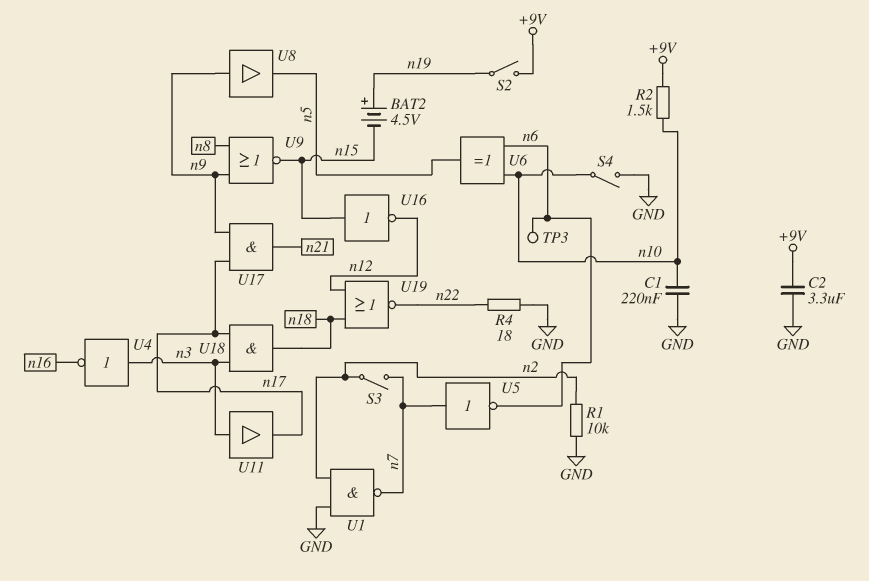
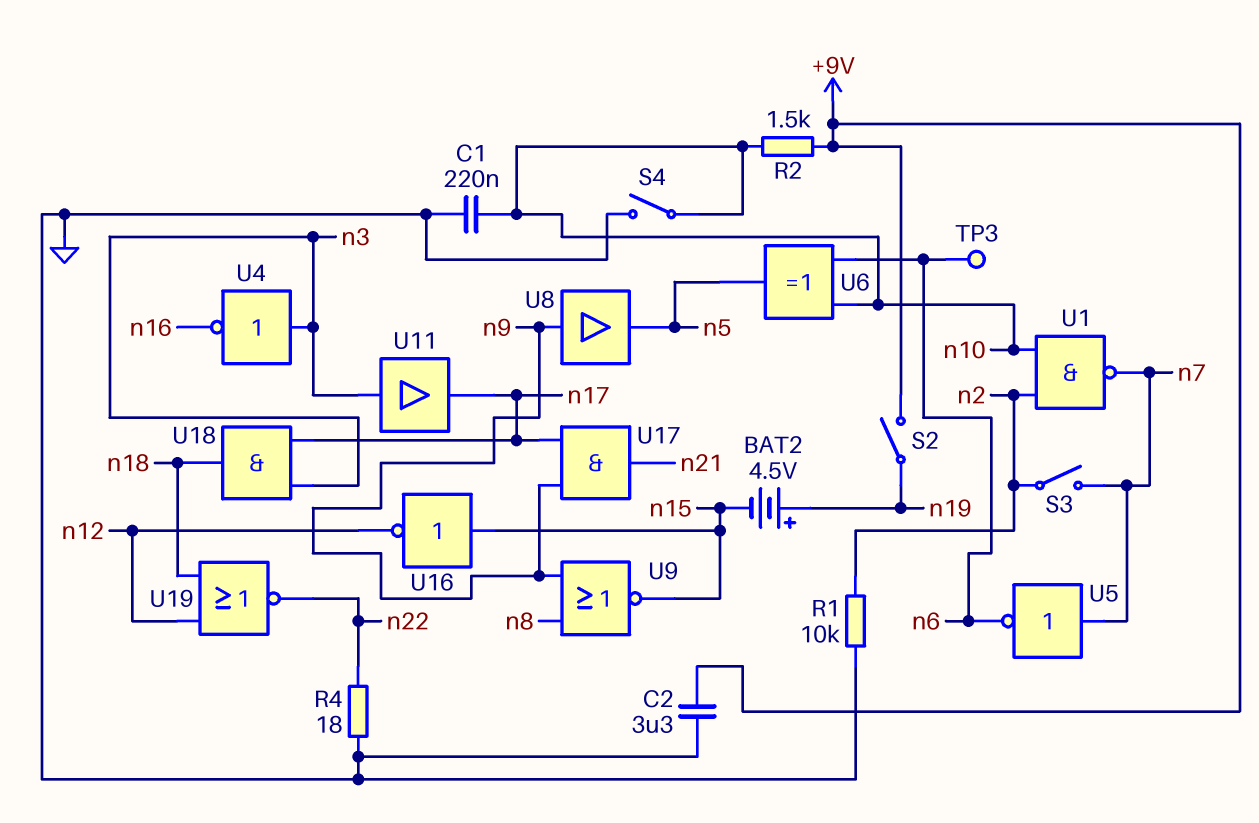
U1: NAND (in GND, in n2, out n7) -> NAND (in n2, in n10, out n7)

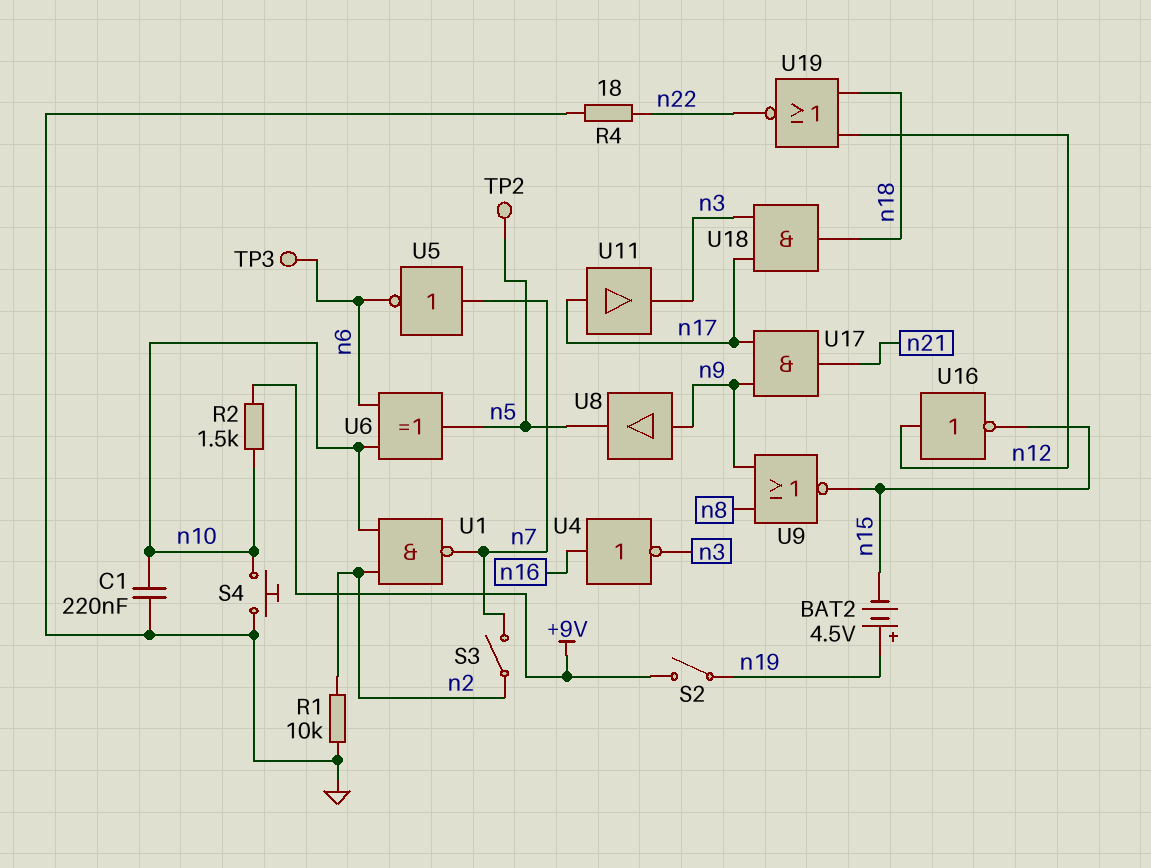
C2: 3.3uF (+9V, GND) -> none
S4: switch (GND, n10) -> button (GND, n10)
TP2: none -> test point (n5)
U4: NOT (in n3, out n16) -> NOT (in n16, out n3)
U11: buffer (in n3, out n17) -> buffer (in n17, out n3)
U16: NOT (in n15, out n12) -> NOT (in n12, out n15)

